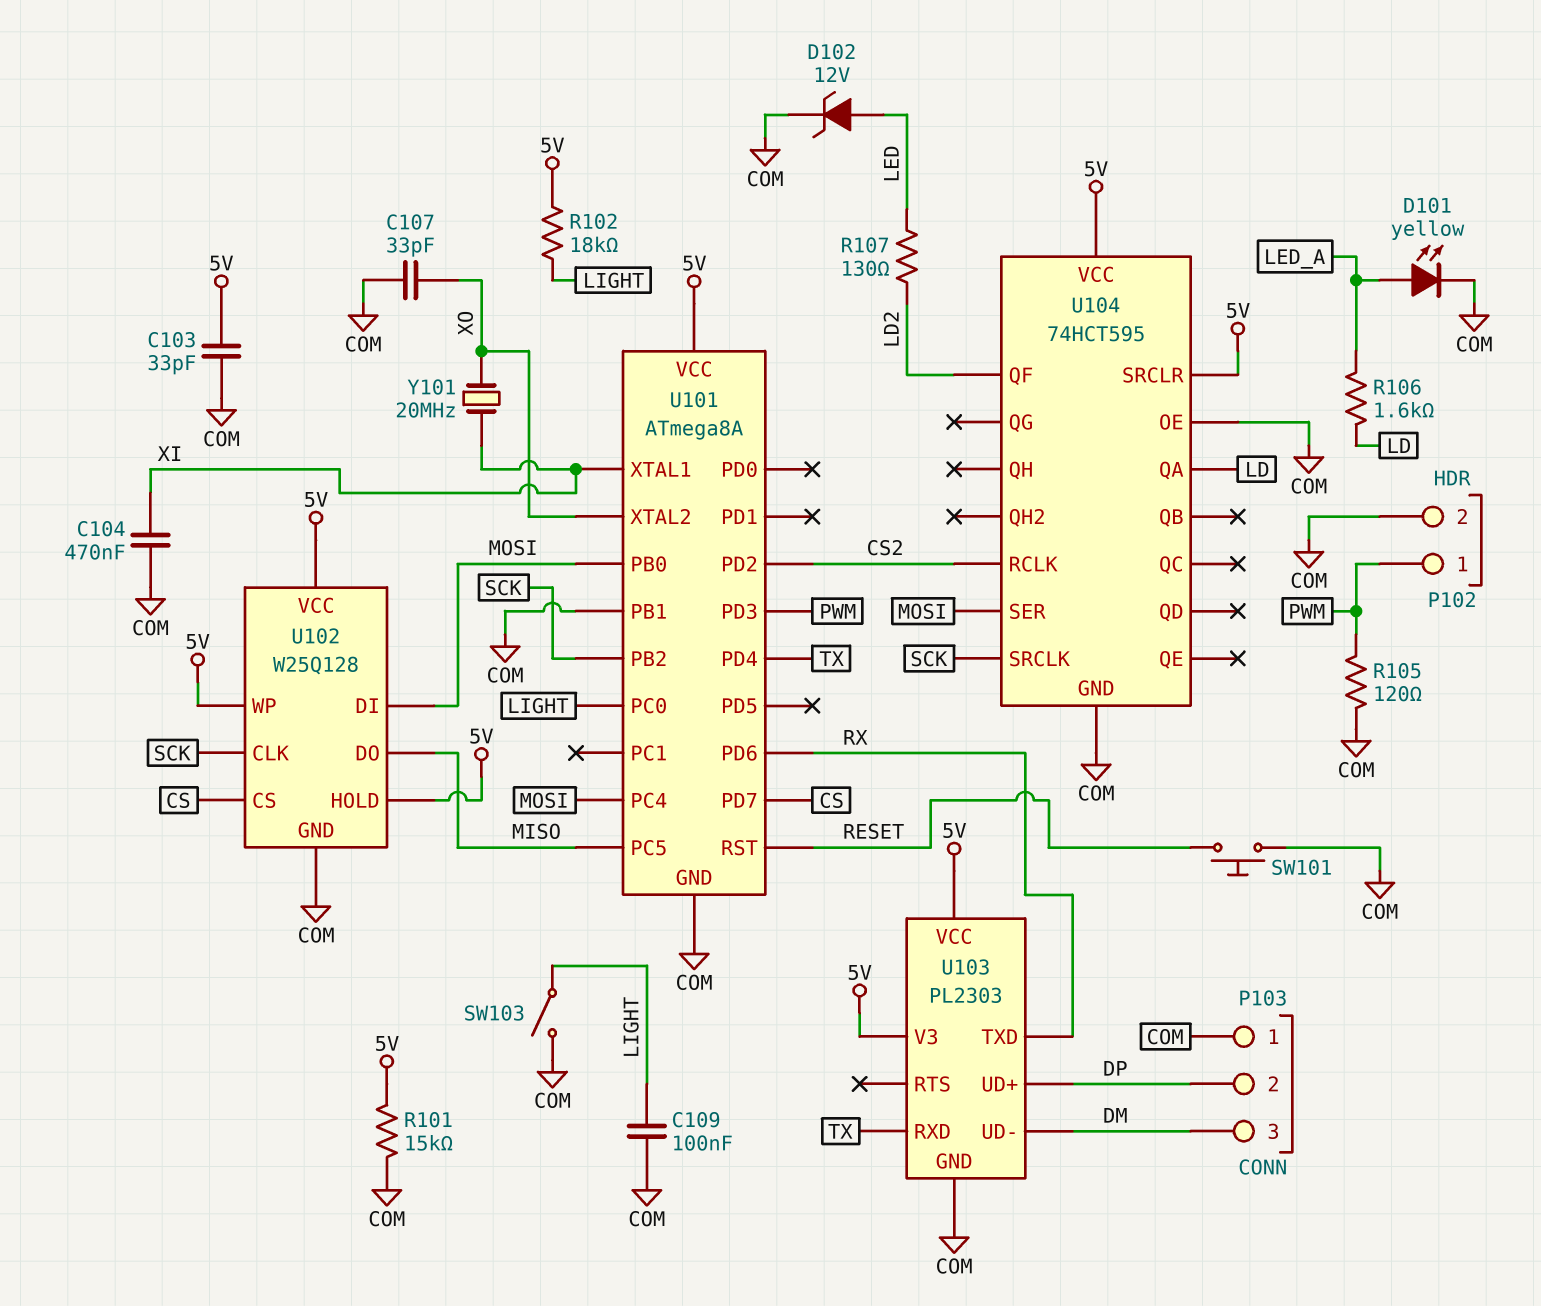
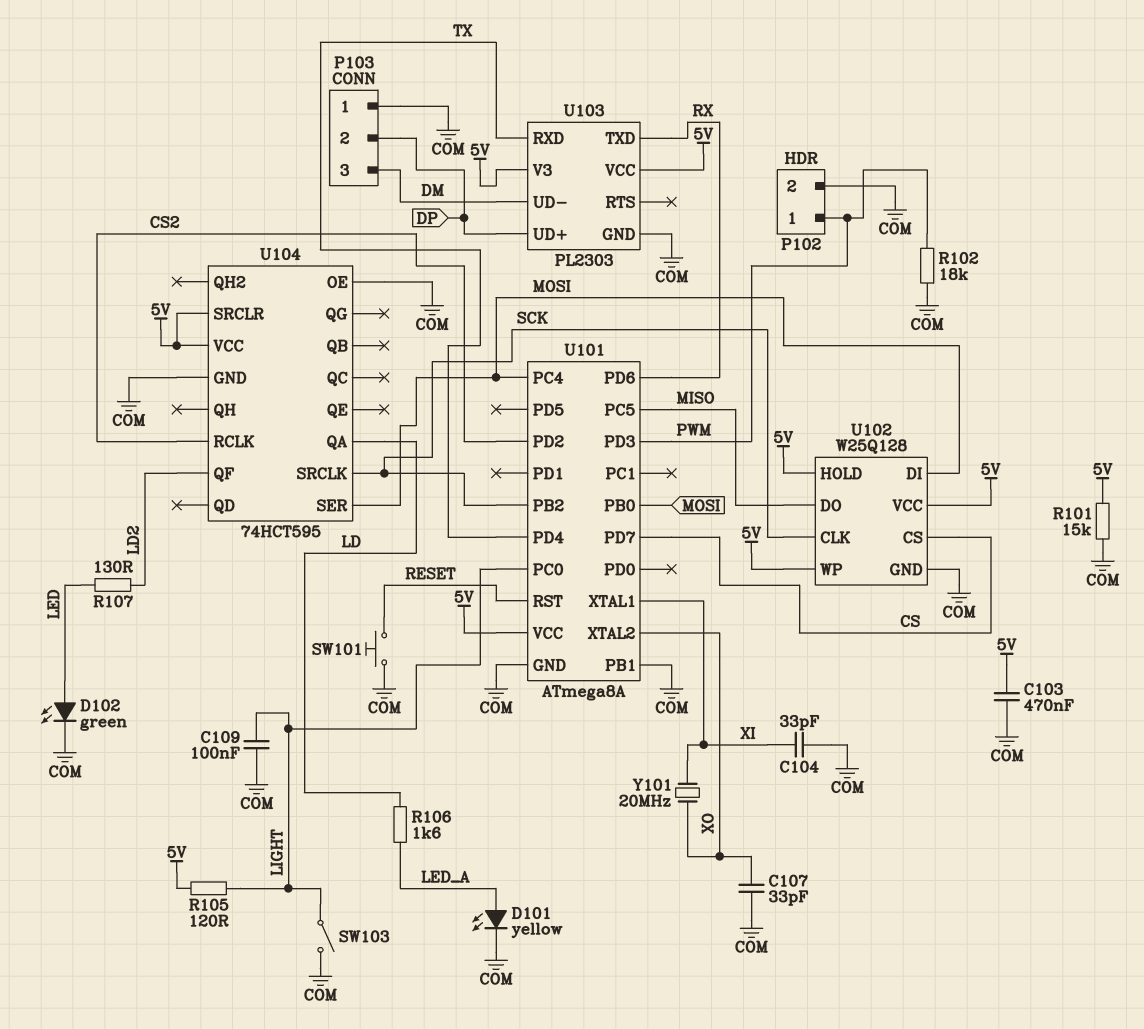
C103: 33pF (5V, COM) -> 470nF (5V, COM)
C104: 470nF (COM, XI) -> 33pF (COM, XI)
D102: zener 12V (A LED, K COM) -> LED green (A LED, K COM)
R102: 18k (5V, LIGHT) -> 18k (COM, PWM)
R105: 120 (COM, PWM) -> 120 (5V, LIGHT)

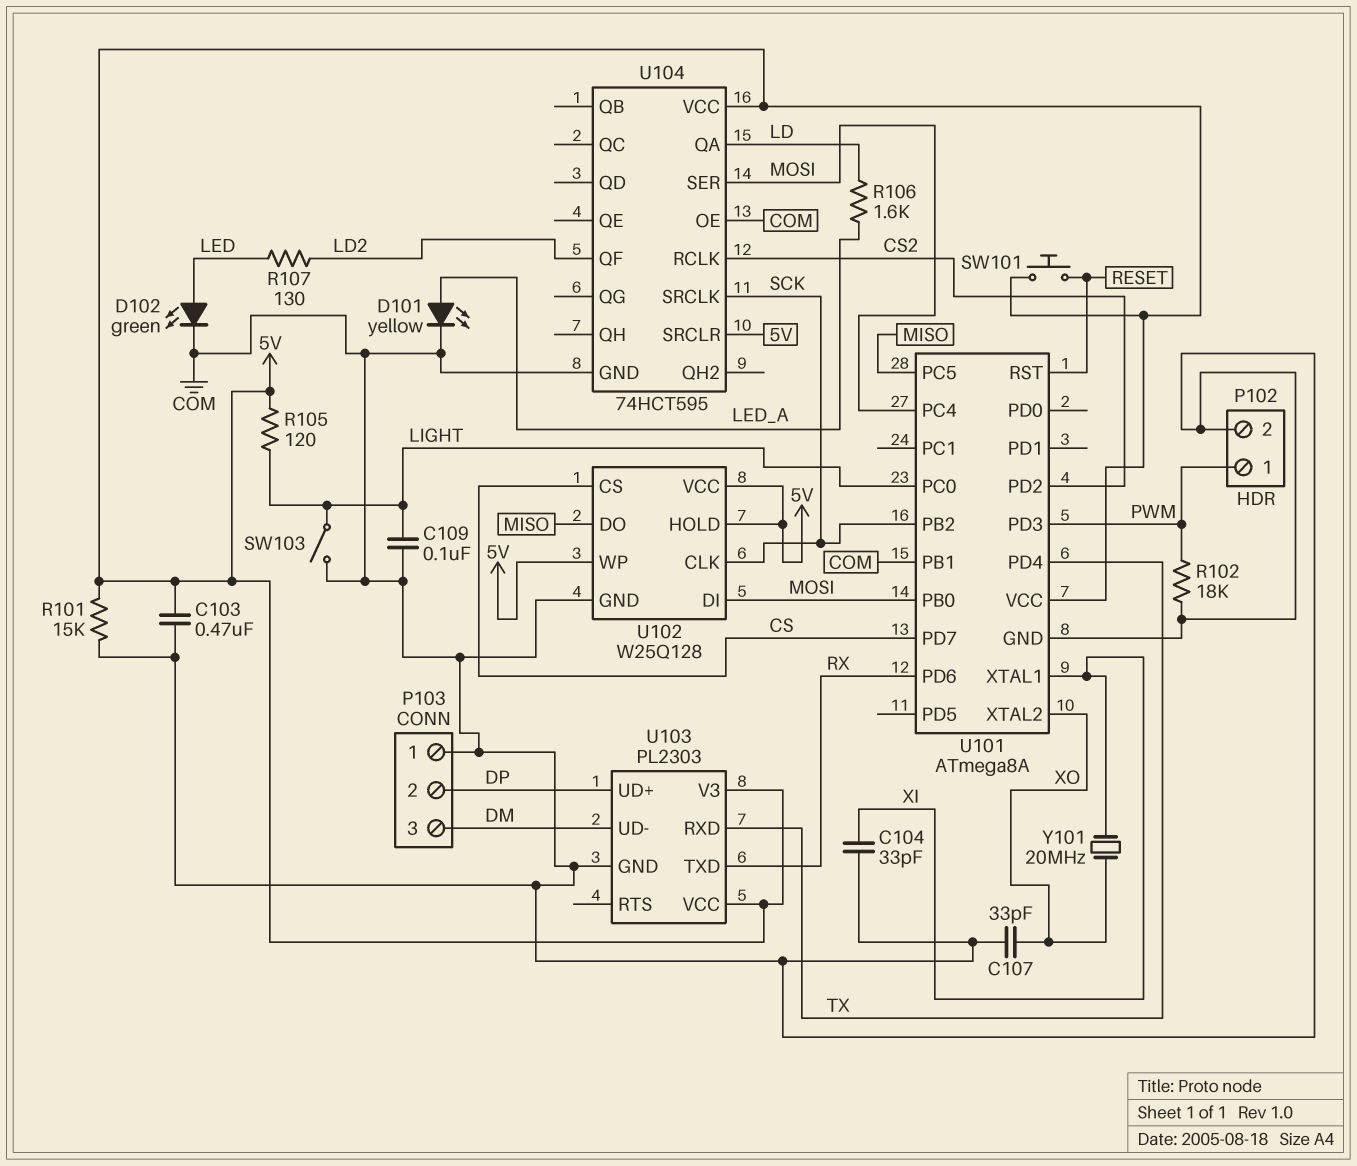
SW101: button (COM, RESET) -> button (5V, RESET)

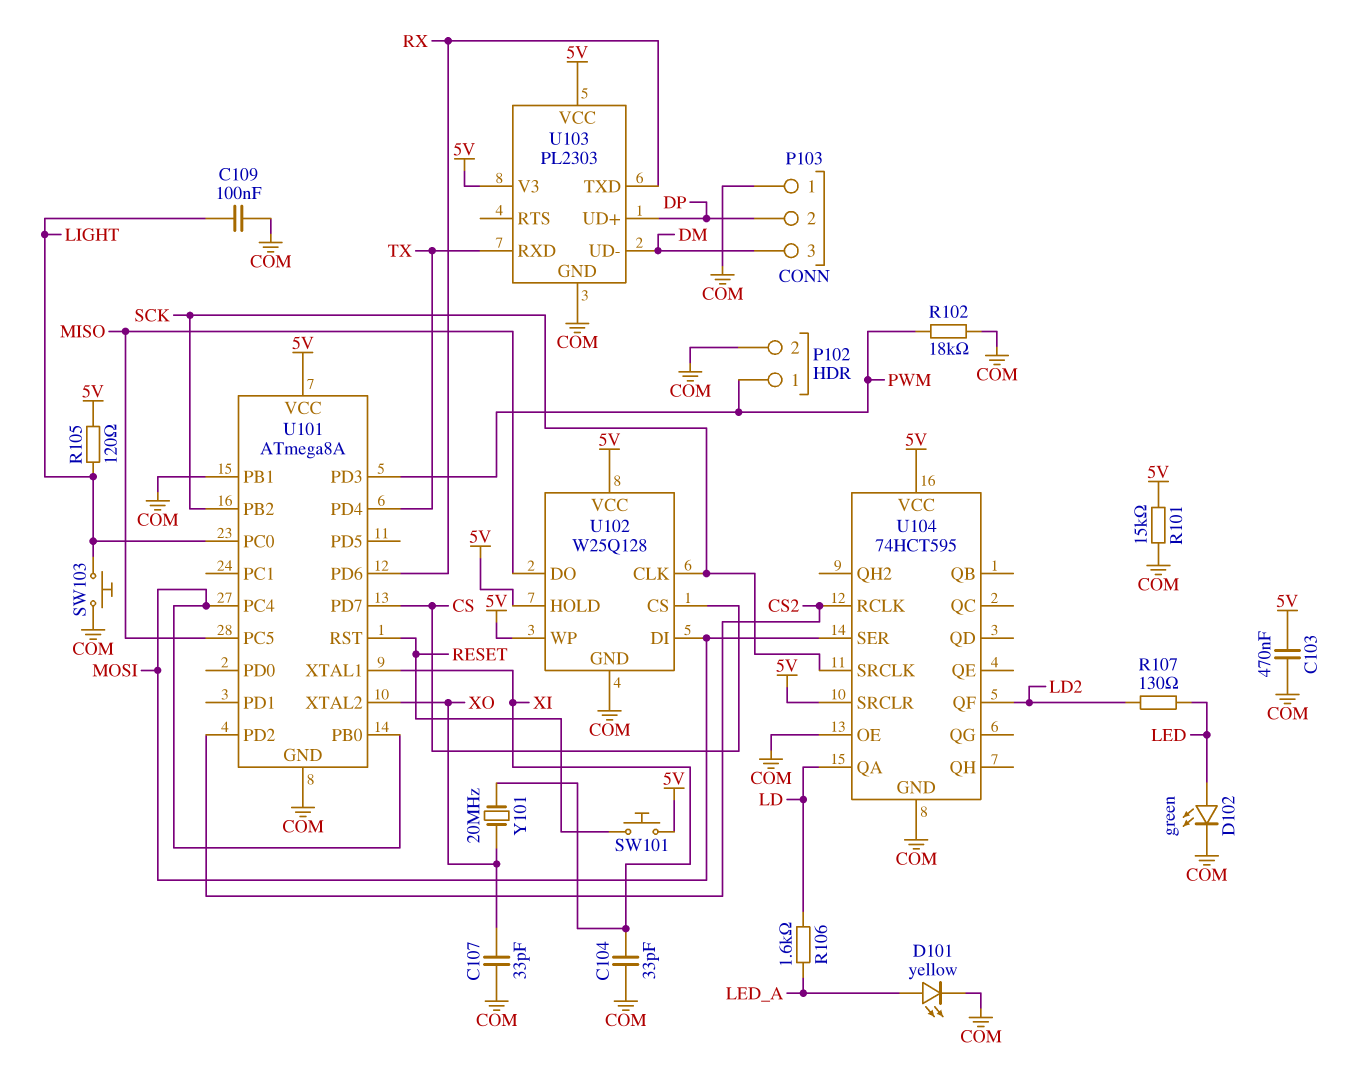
SW103: switch (COM, LIGHT) -> button (COM, LIGHT)

